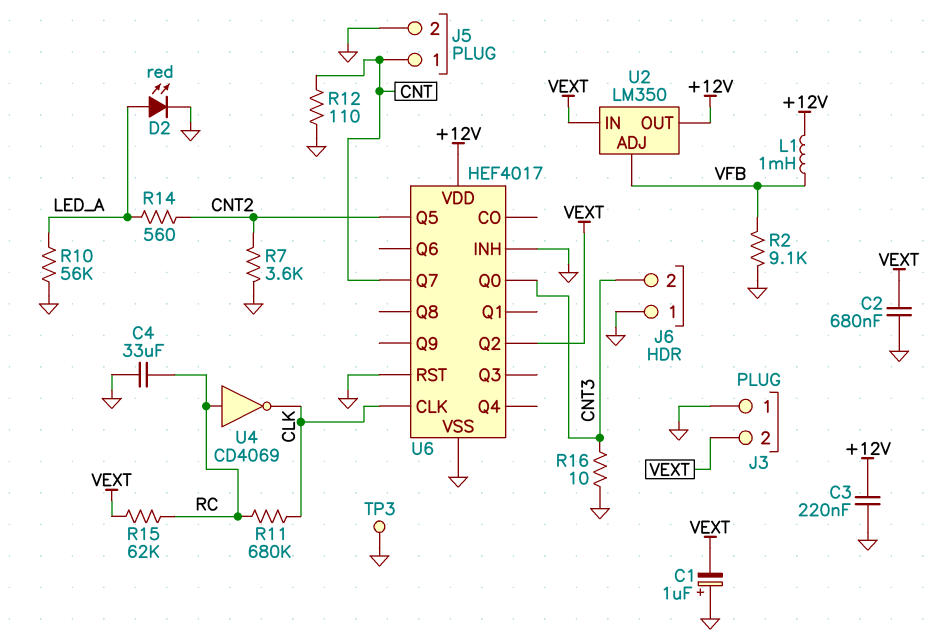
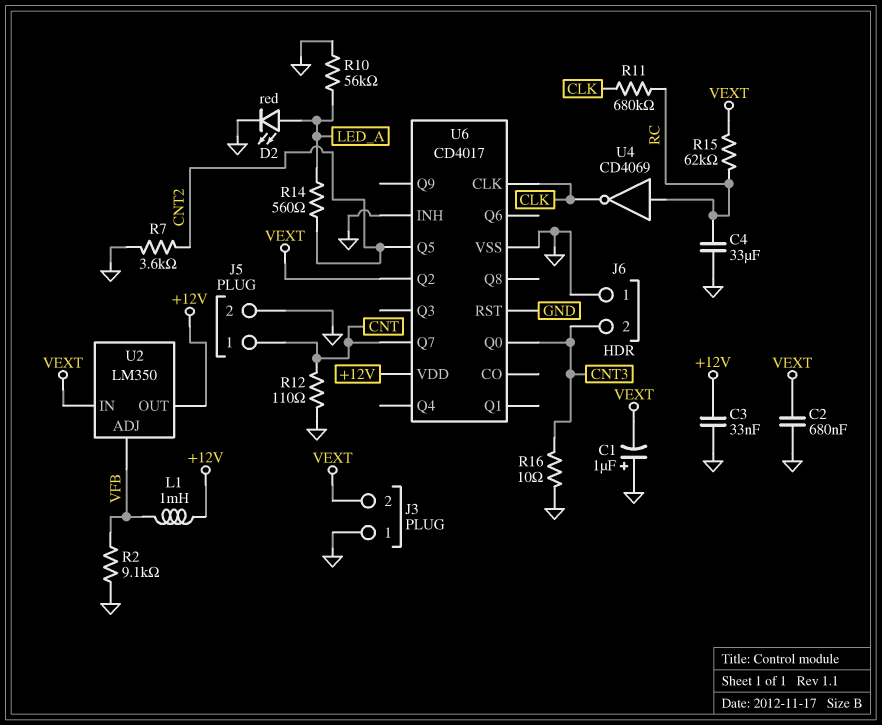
C3: 220nF (+12V, GND) -> 33nF (+12V, GND)
TP3: test point (GND) -> none
U6: HEF4017 -> CD4017

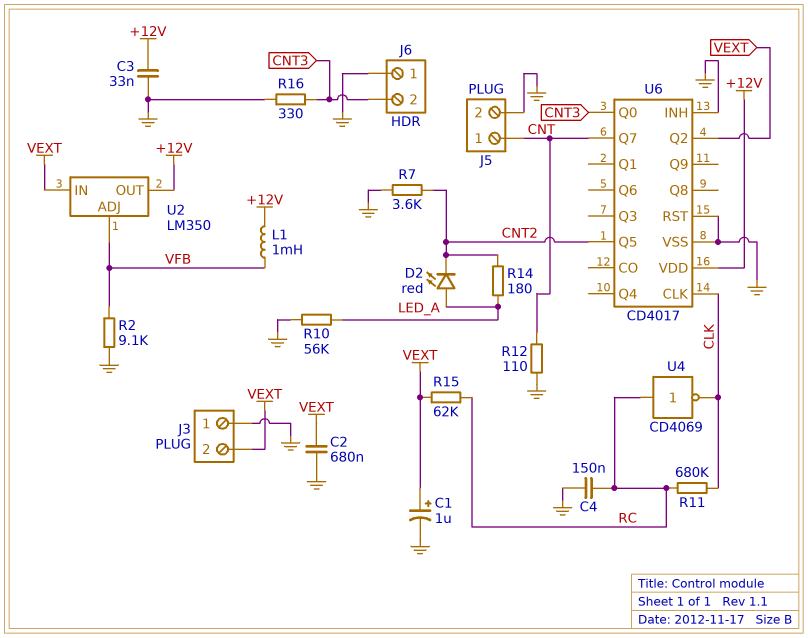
C1: 1uF (plus GND, minus VEXT) -> 1uF (plus VEXT, minus GND)
C4: 33uF (GND, RC) -> 150nF (GND, RC)
D2: LED red (A LED_A, K GND) -> LED red (A LED_A, K CNT2)
R14: 560 (CNT2, LED_A) -> 180 (CNT2, LED_A)
R16: 10 (CNT3, GND) -> 330 (CNT3, GND)

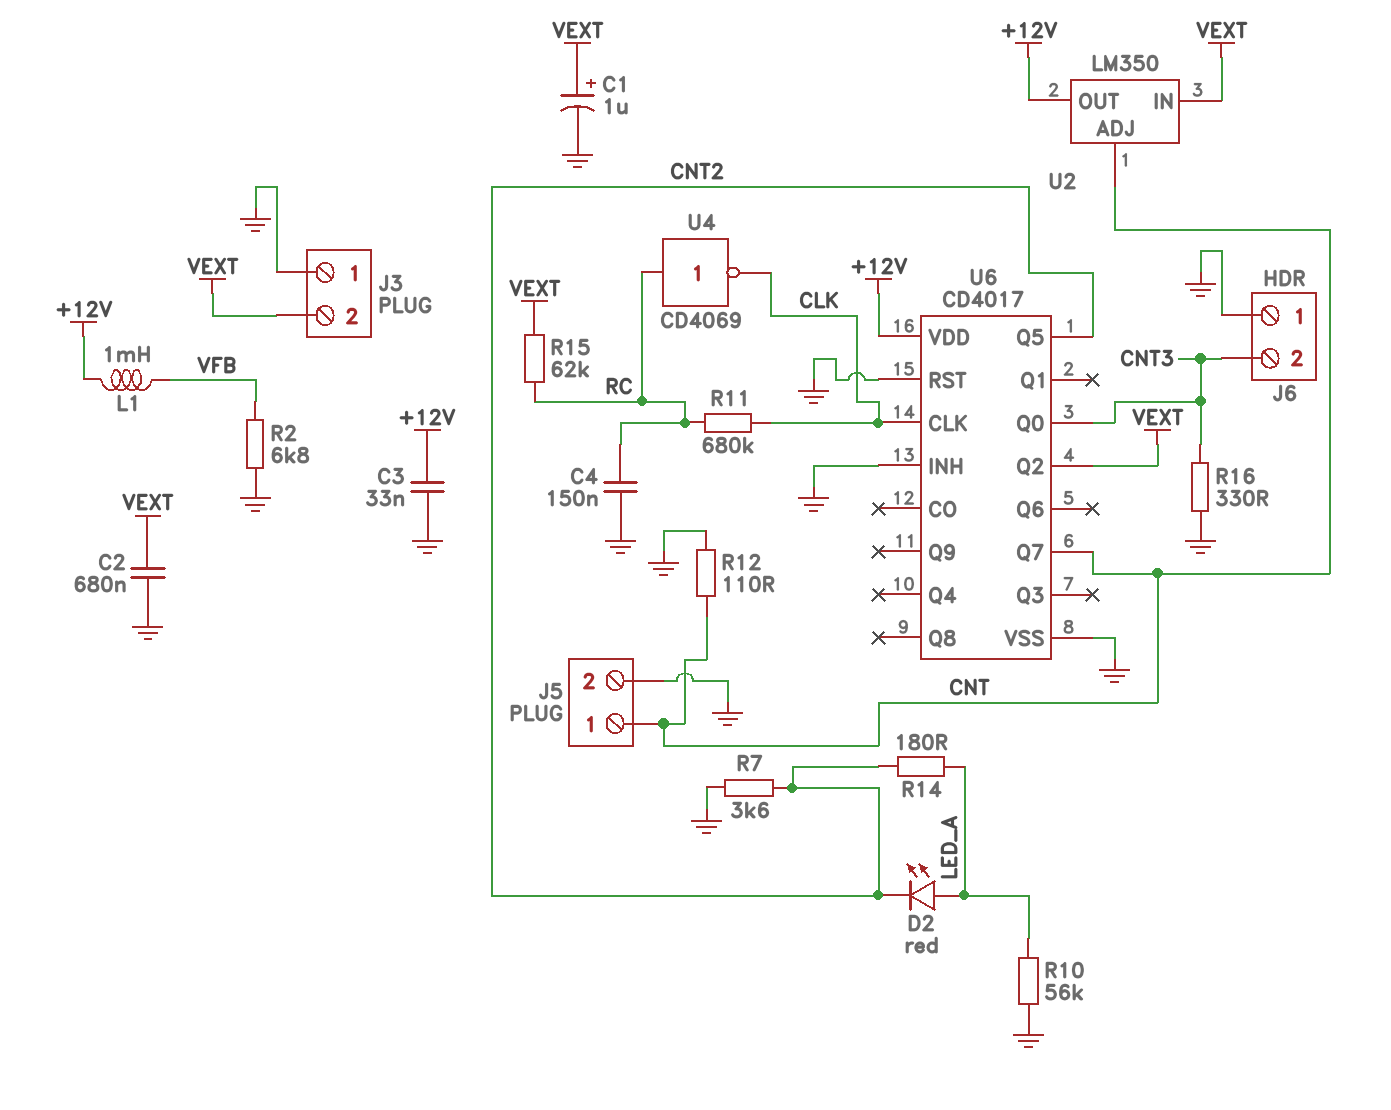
R2: 9.1k (GND, VFB) -> 6.8k (GND, VFB)
U2 pin ADJ: VFB -> CNT

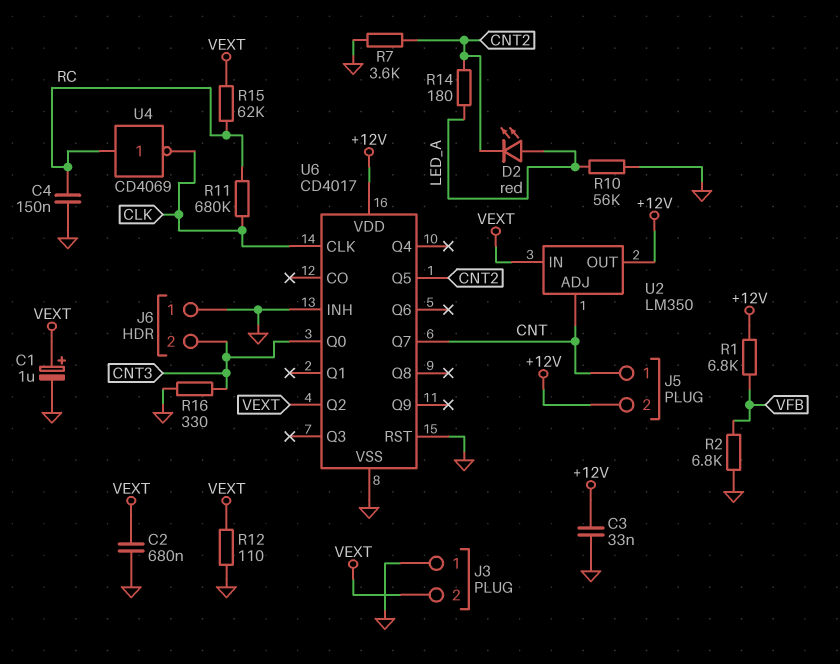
J5 pin 2: GND -> +12V
L1: 1mH (+12V, VFB) -> none
R1: none -> 6.8k (+12V, VFB)
R12: 110 (CNT, GND) -> 110 (GND, VEXT)

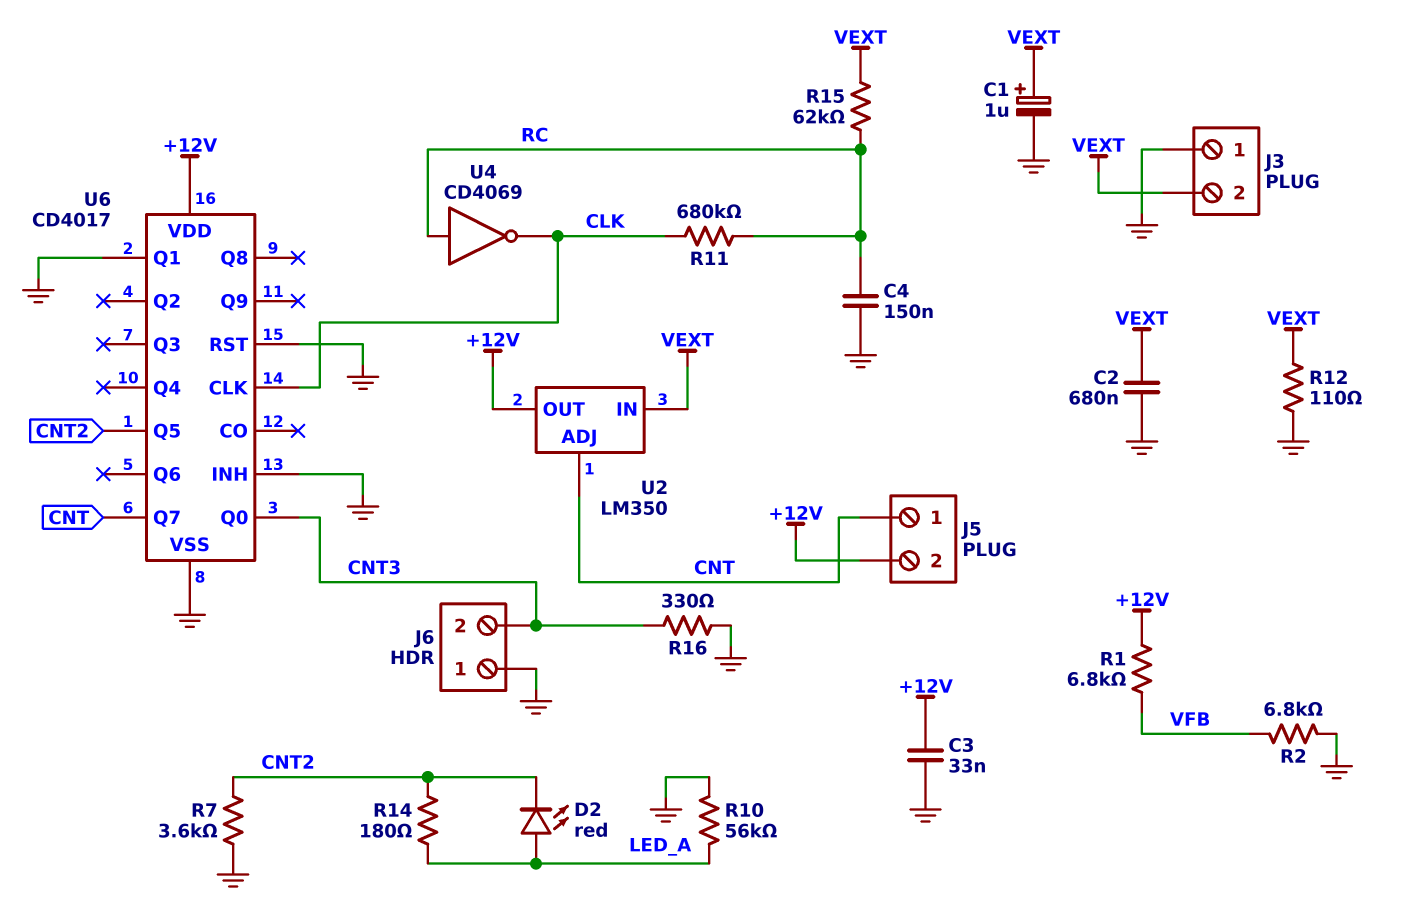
U6 pin Q1: none -> GND
U6 pin Q2: VEXT -> none

